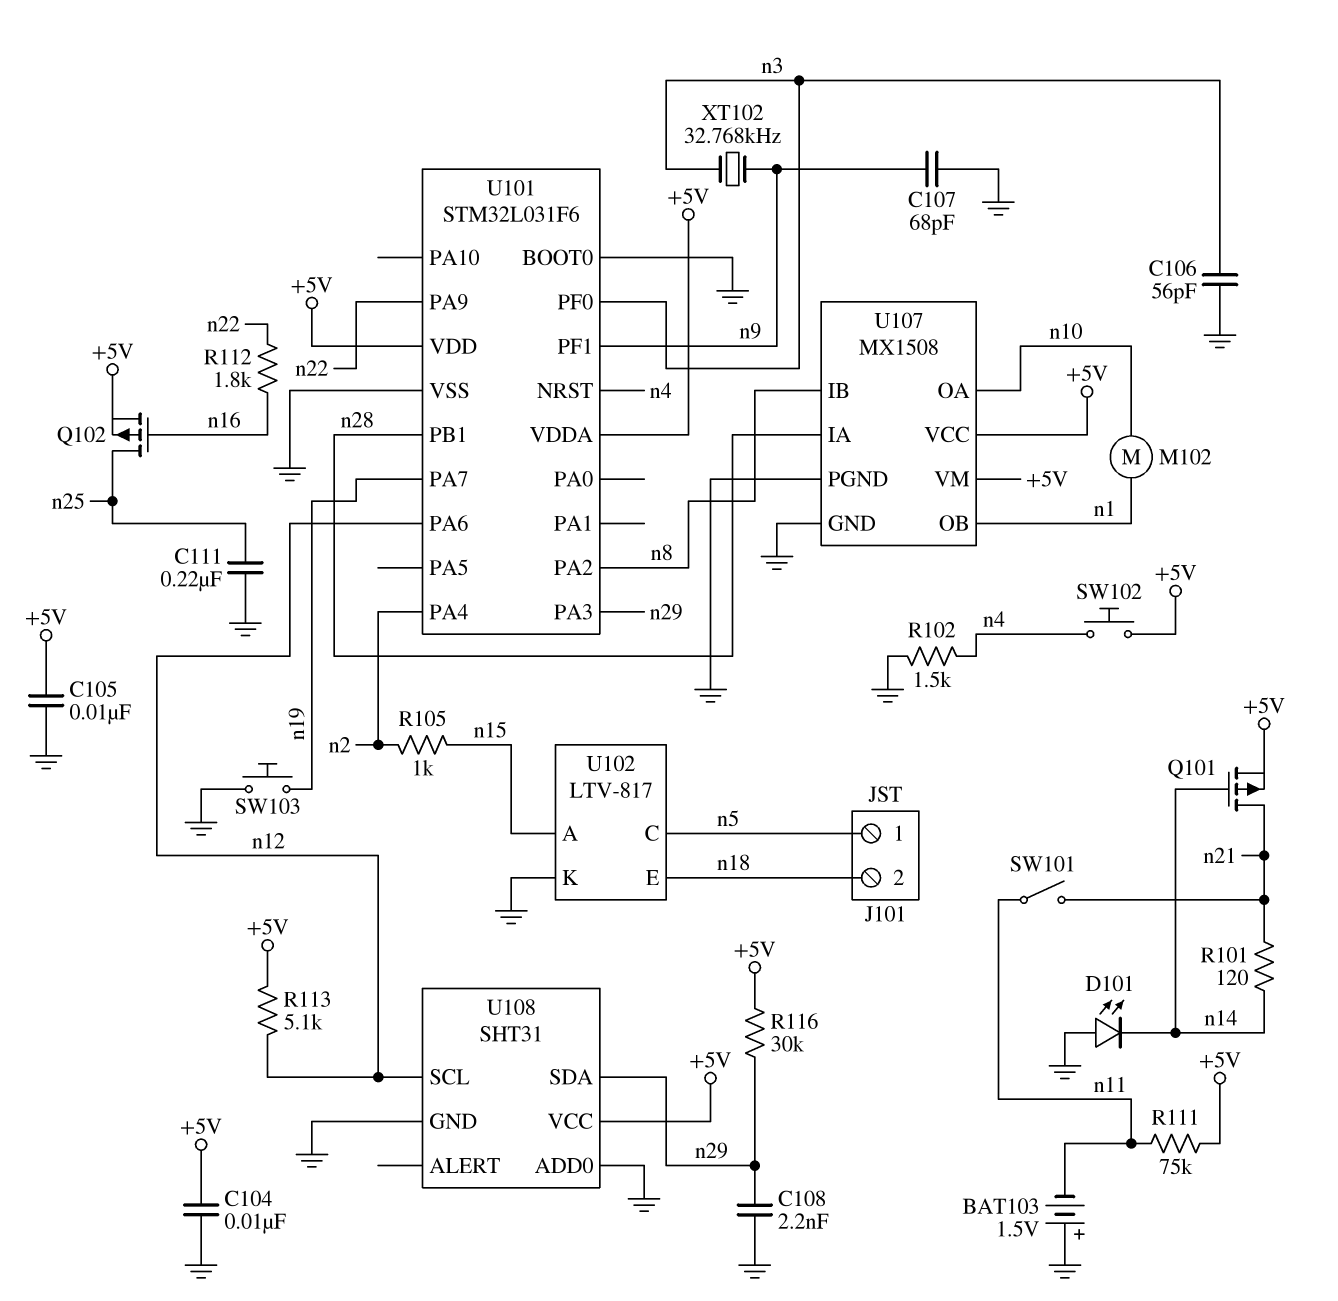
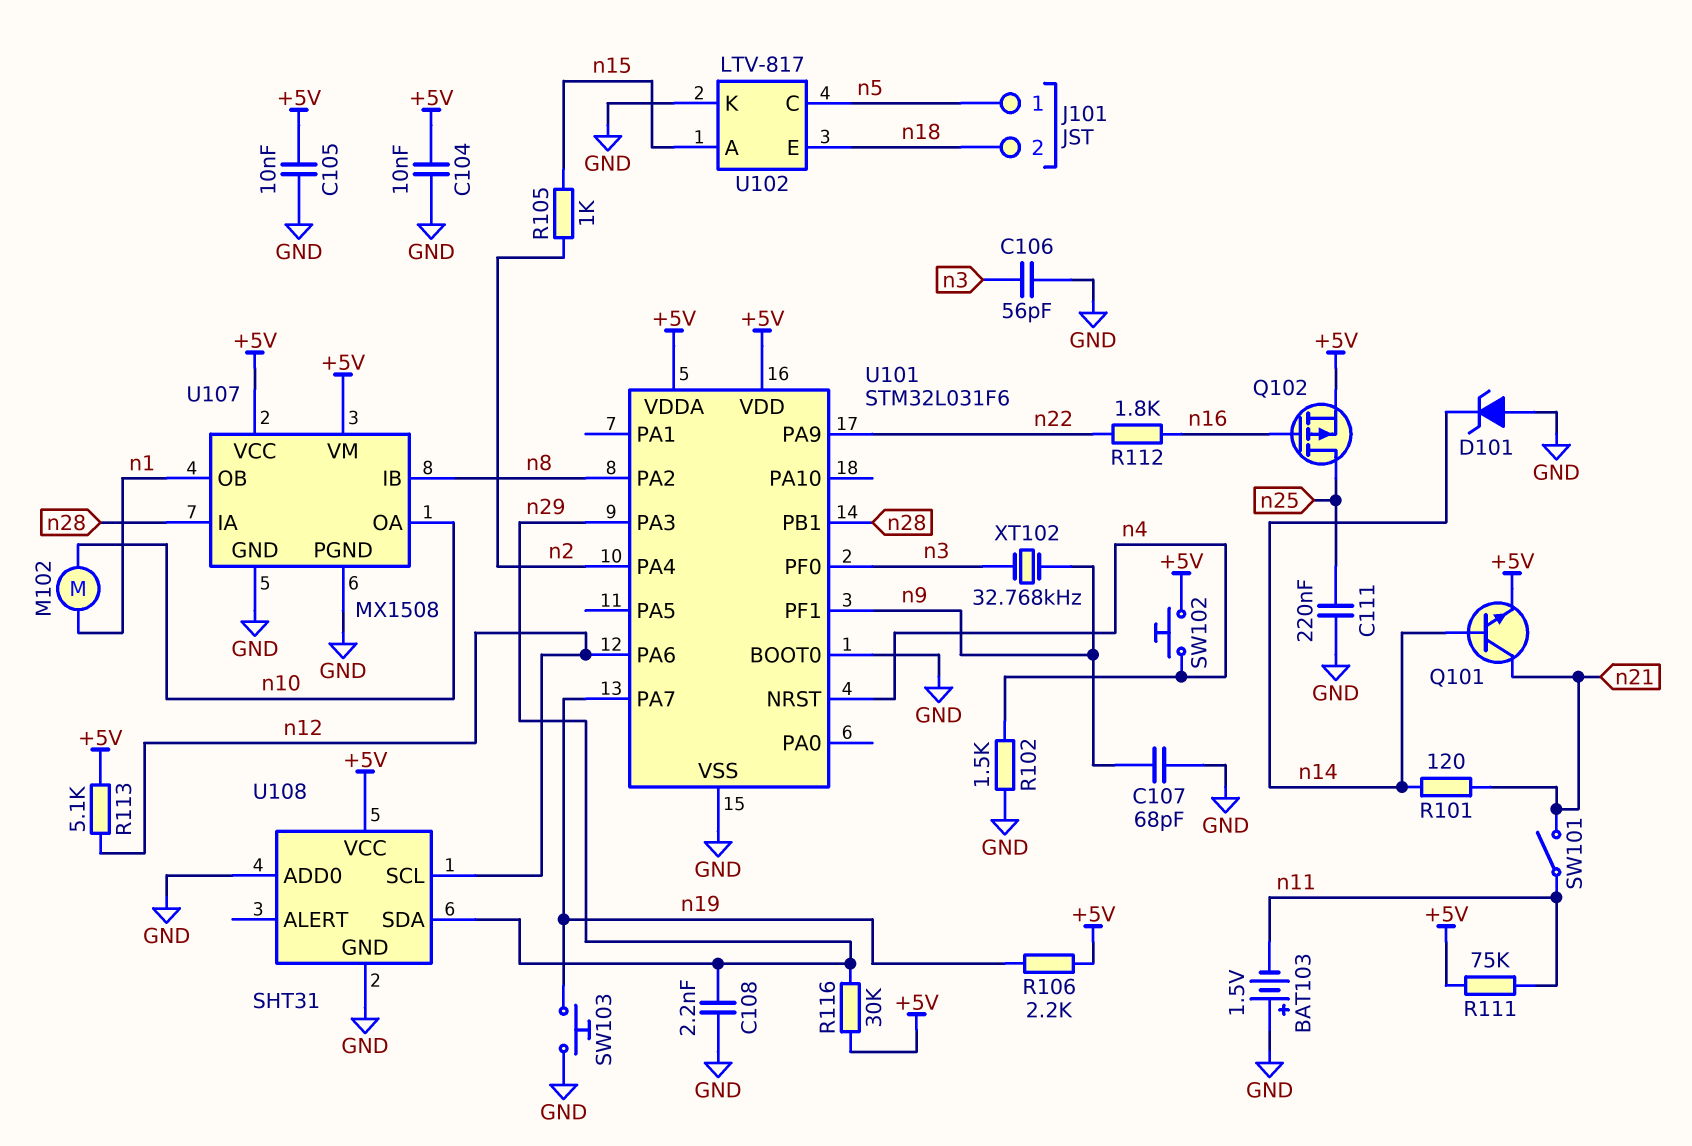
D101: LED (A GND, K n14) -> zener (A GND, K n14)
Q101: PMOS (G n14, D n21, S +5V) -> NPN (B n14, C n21, E +5V)
R106: none -> 2.2k (+5V, n19)

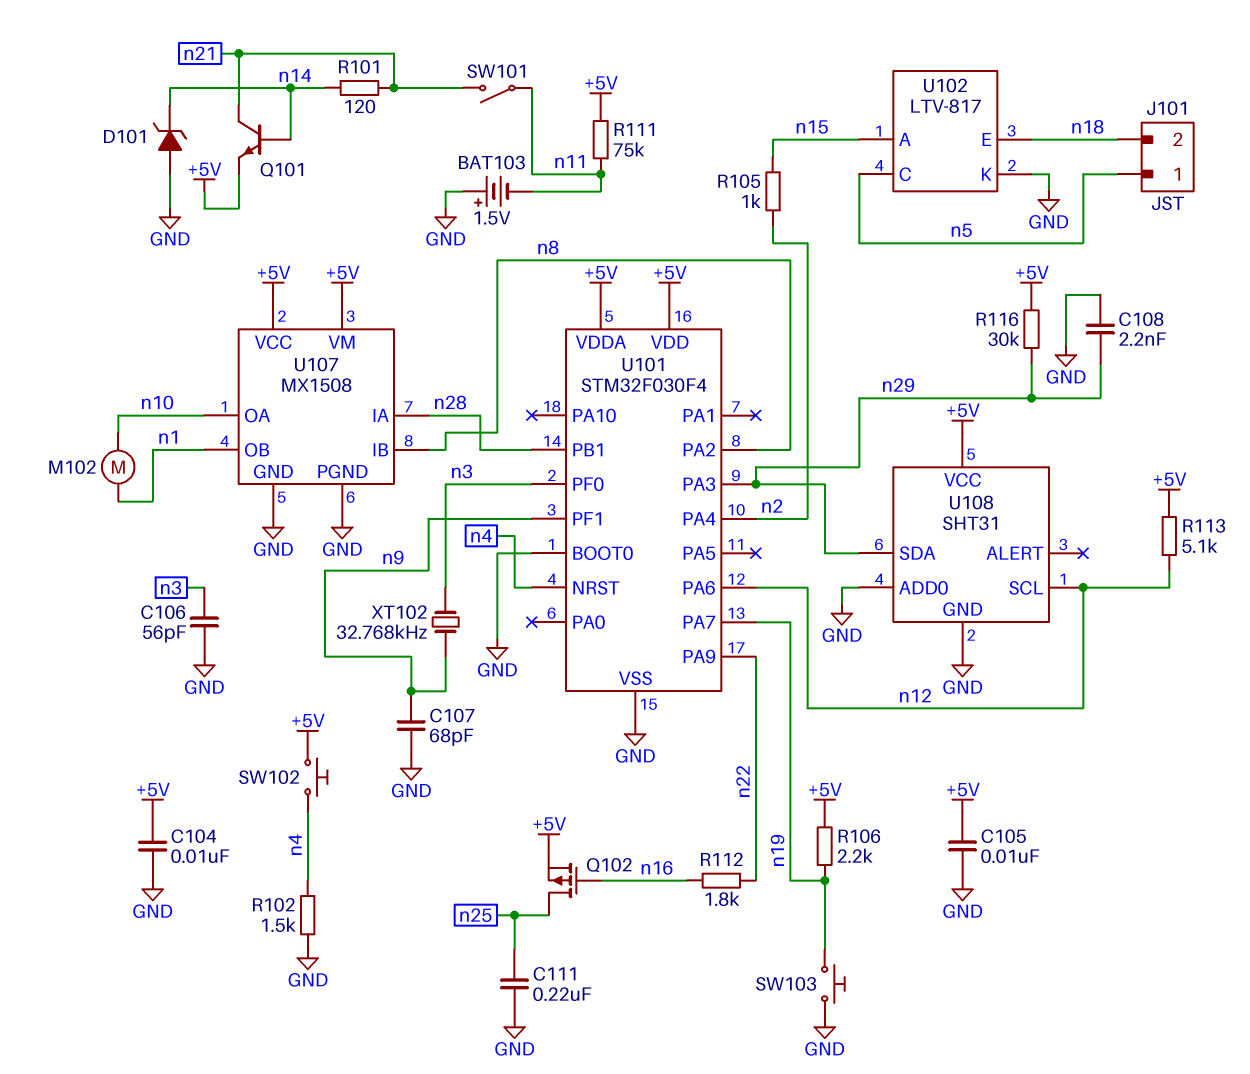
U101: STM32L031F6 -> STM32F030F4

